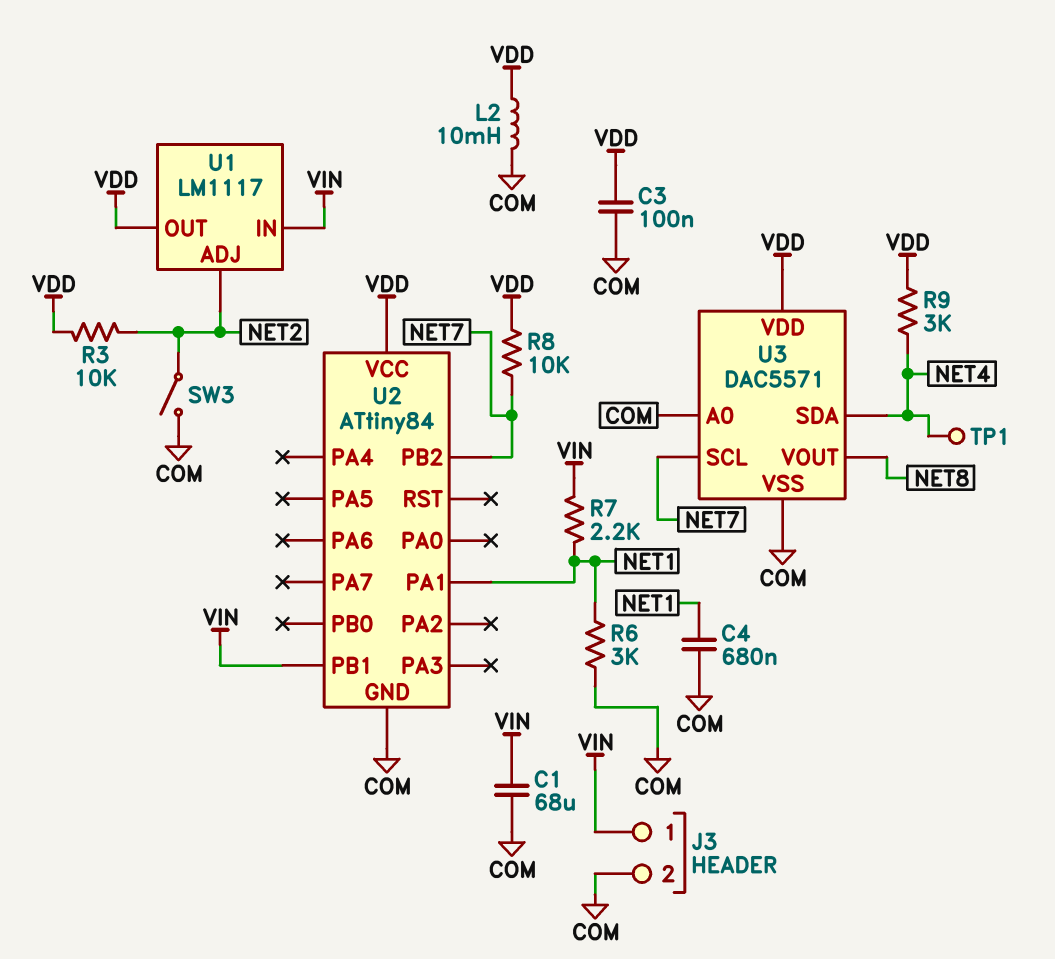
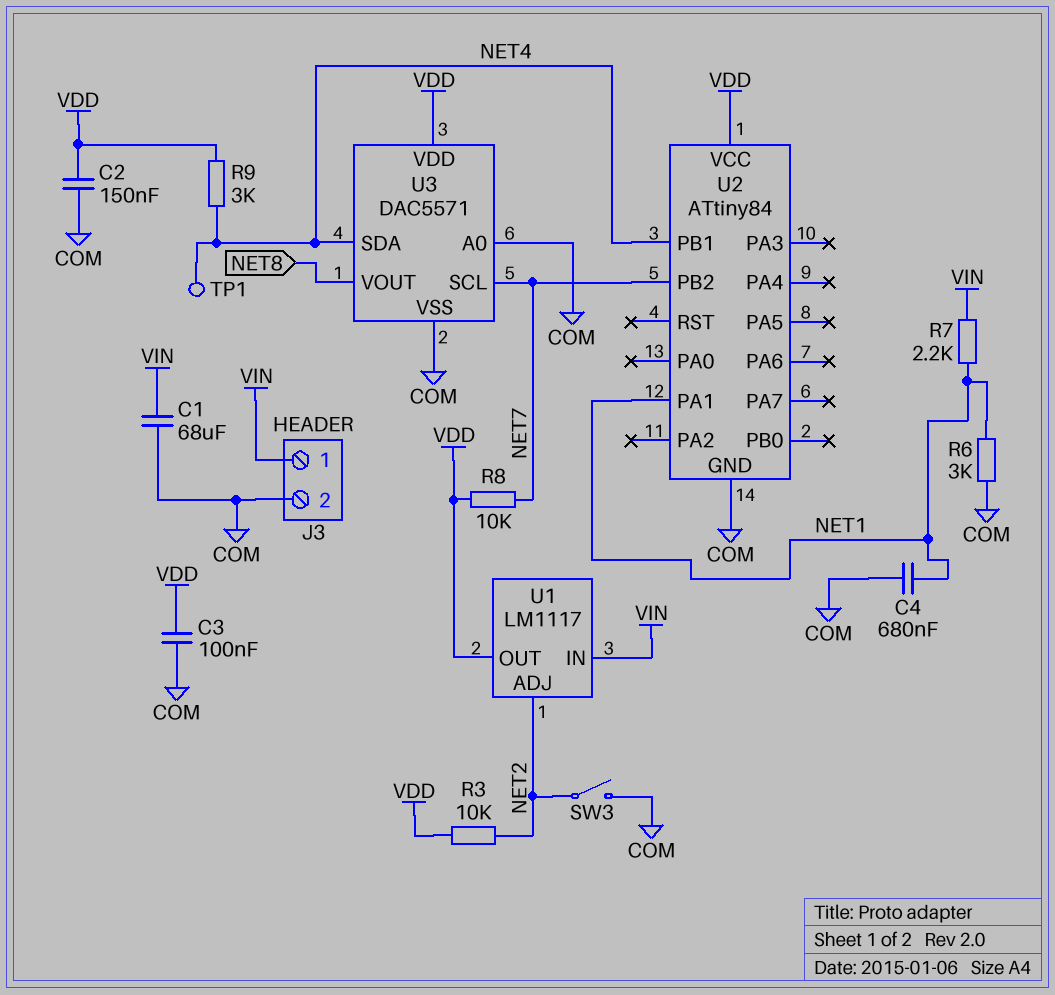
C2: none -> 150nF (COM, VDD)
L2: 10mH (COM, VDD) -> none
U2 pin PB1: VIN -> NET4

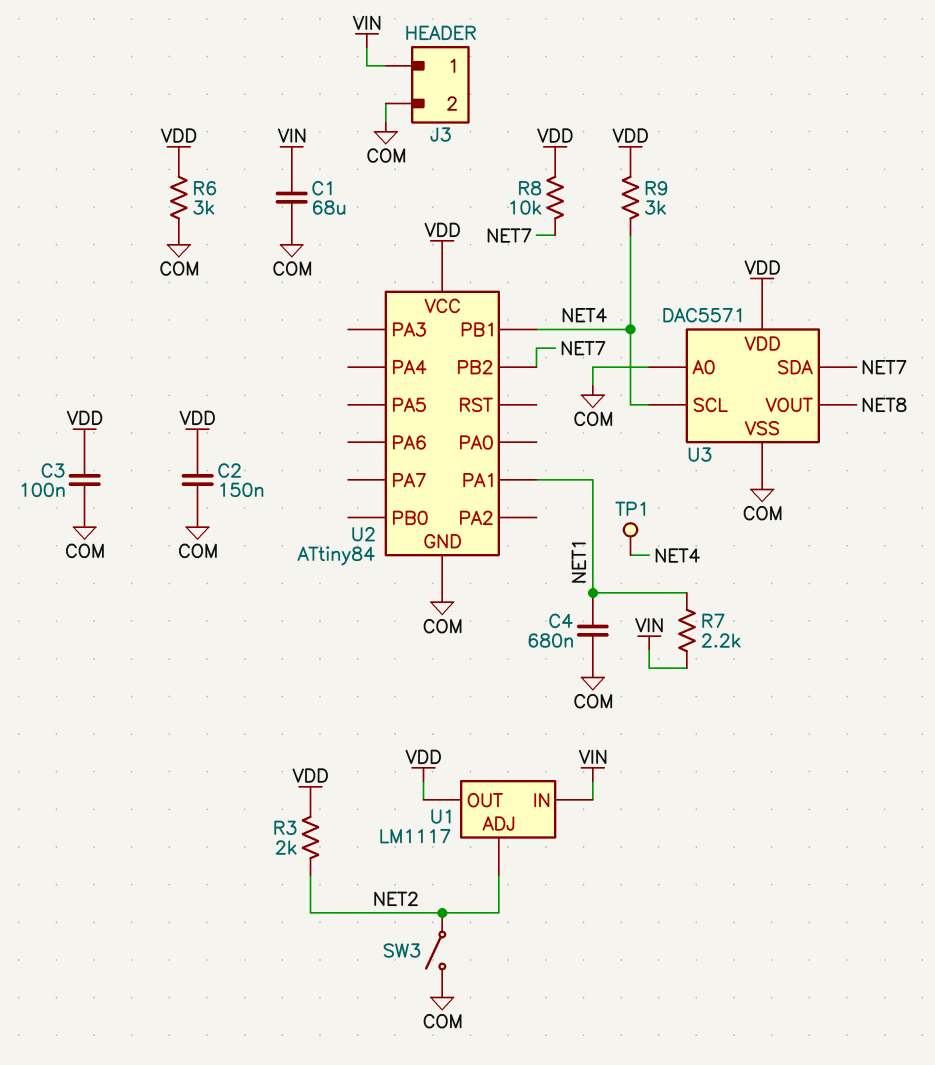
R3: 10k (NET2, VDD) -> 2k (NET2, VDD)
R6: 3k (COM, NET1) -> 3k (COM, VDD)
U3 pin SCL: NET7 -> NET4
U3 pin SDA: NET4 -> NET7

